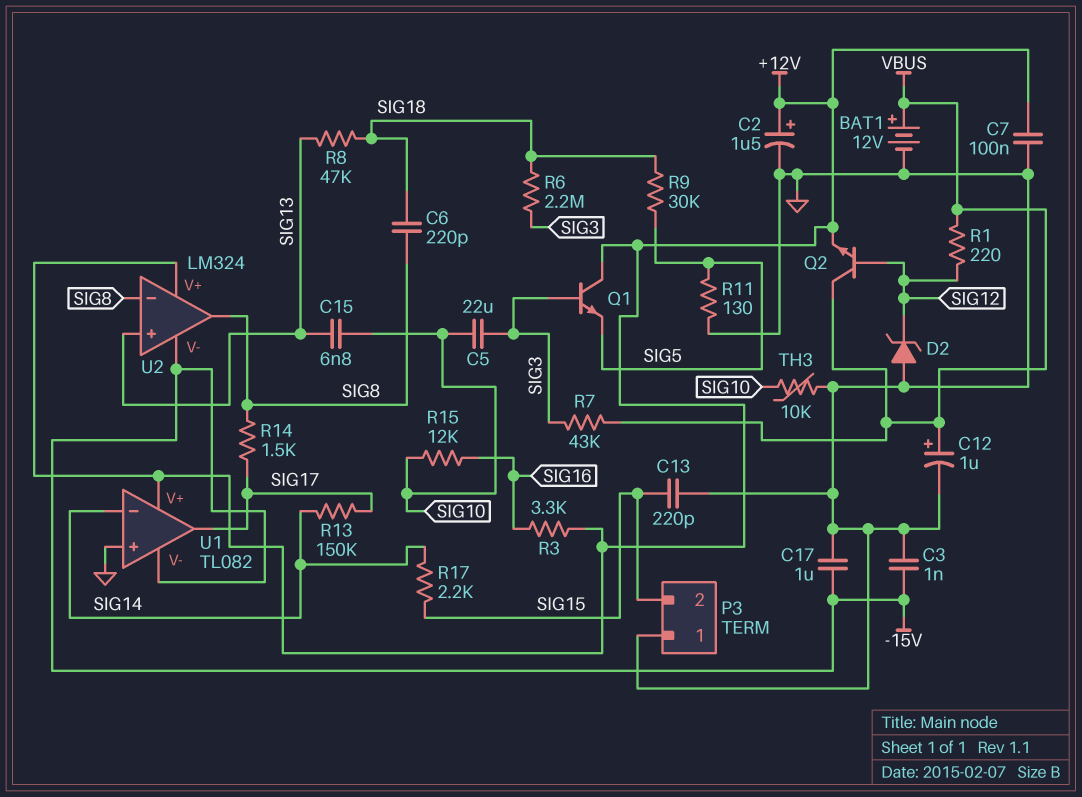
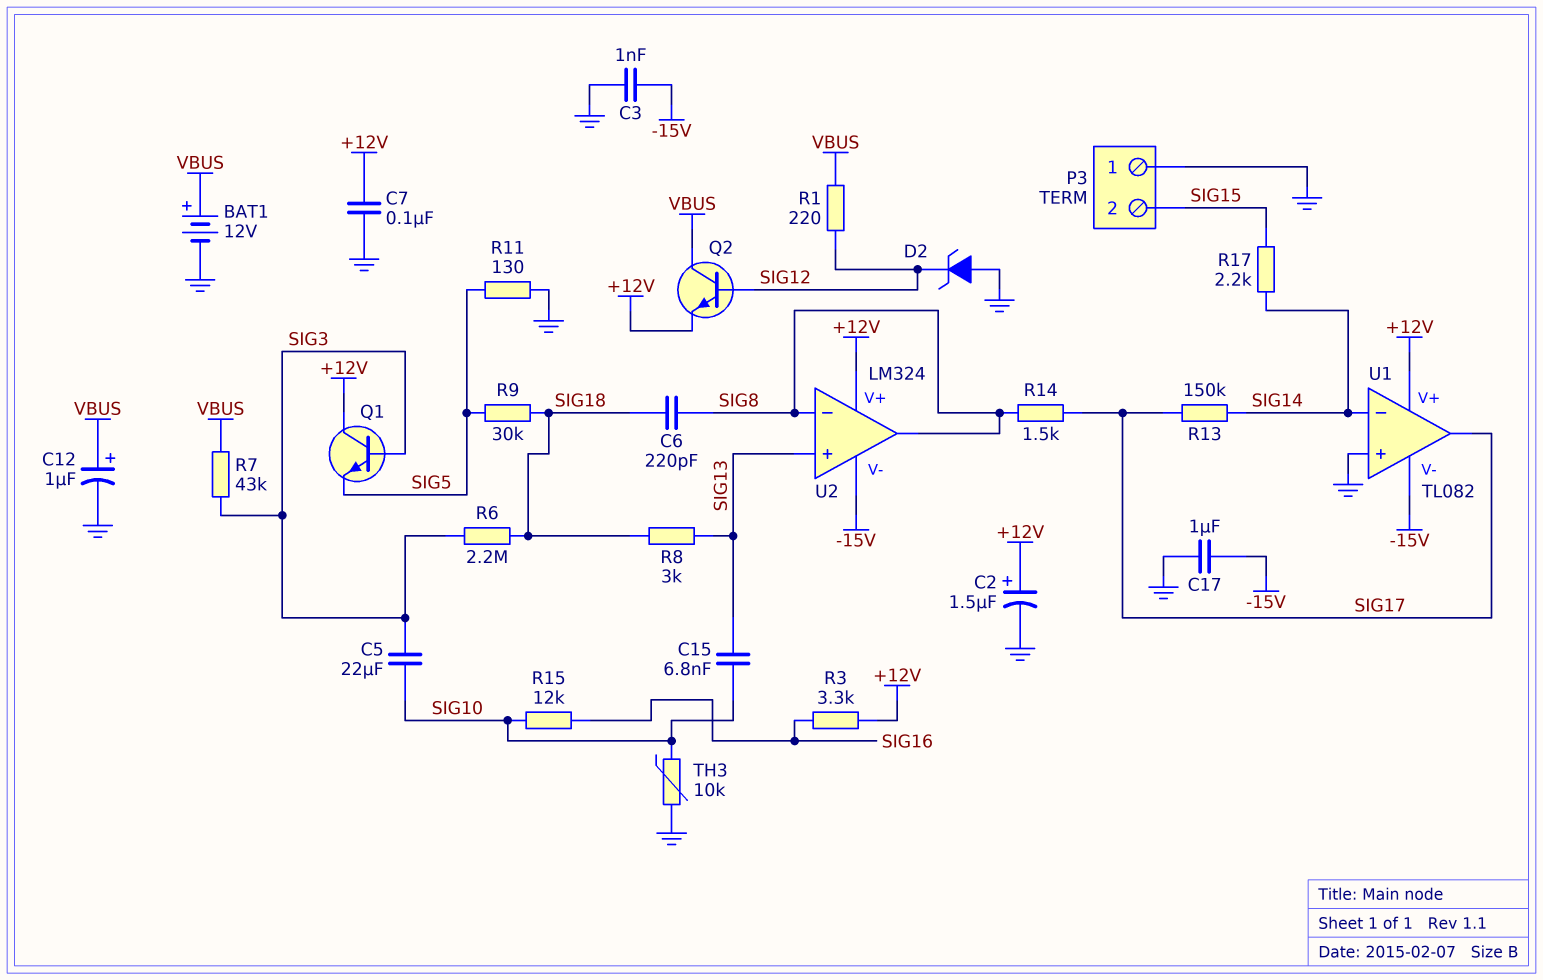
C13: 220pF (GND, SIG15) -> none
R8: 47k (SIG13, SIG18) -> 3k (SIG13, SIG18)

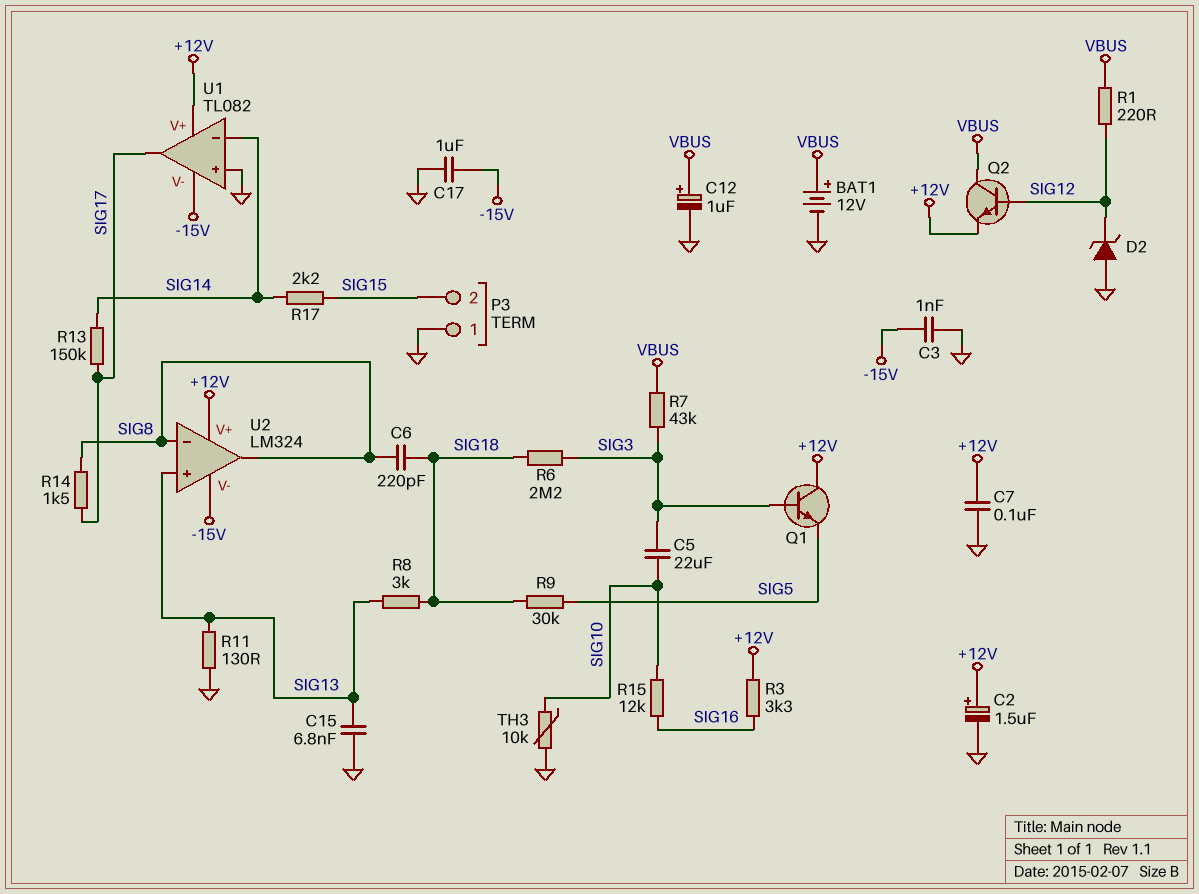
C15: 6.8nF (SIG10, SIG13) -> 6.8nF (GND, SIG13)
R11: 130 (GND, SIG5) -> 130 (GND, SIG13)

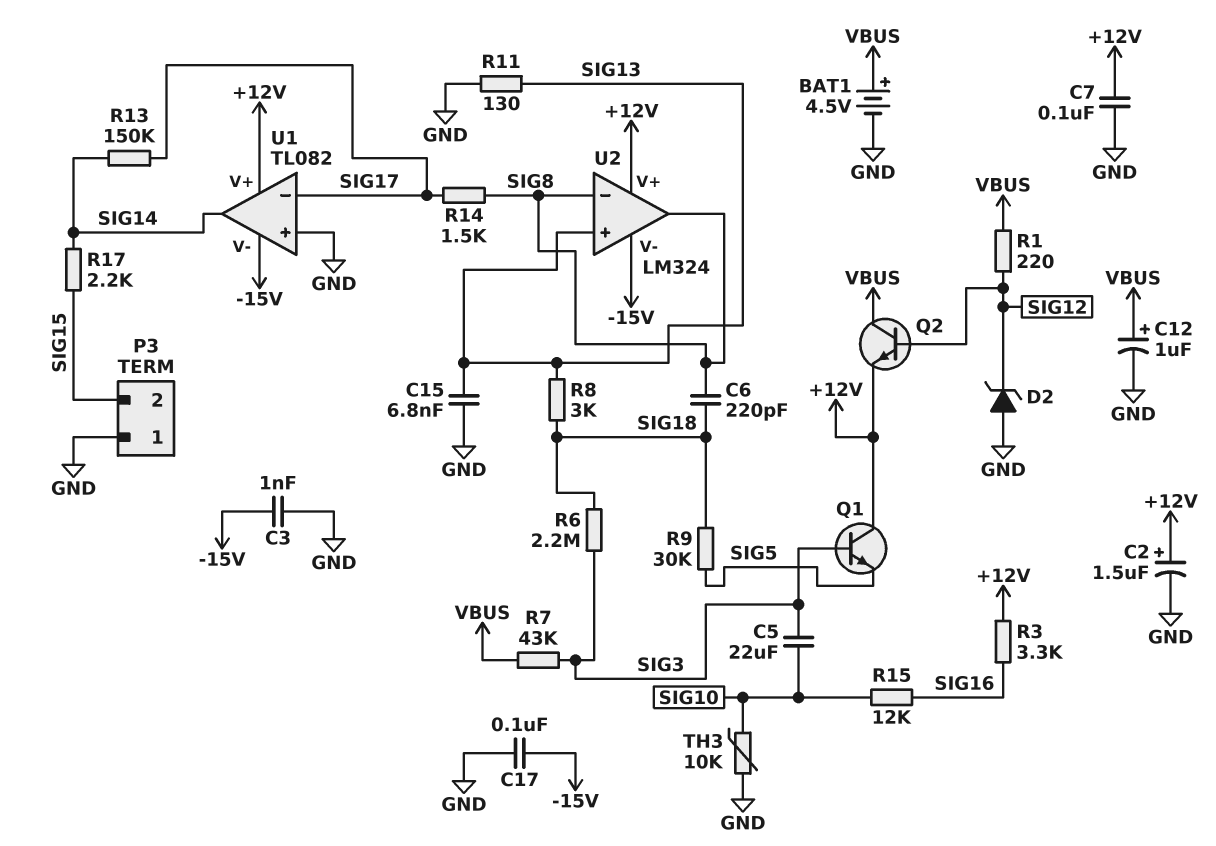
BAT1: 12V (plus VBUS, minus GND) -> 4.5V (plus VBUS, minus GND)
C17: 1uF (-15V, GND) -> 100nF (-15V, GND)
U1 pin in-: SIG14 -> SIG17
U1 pin out: SIG17 -> SIG14

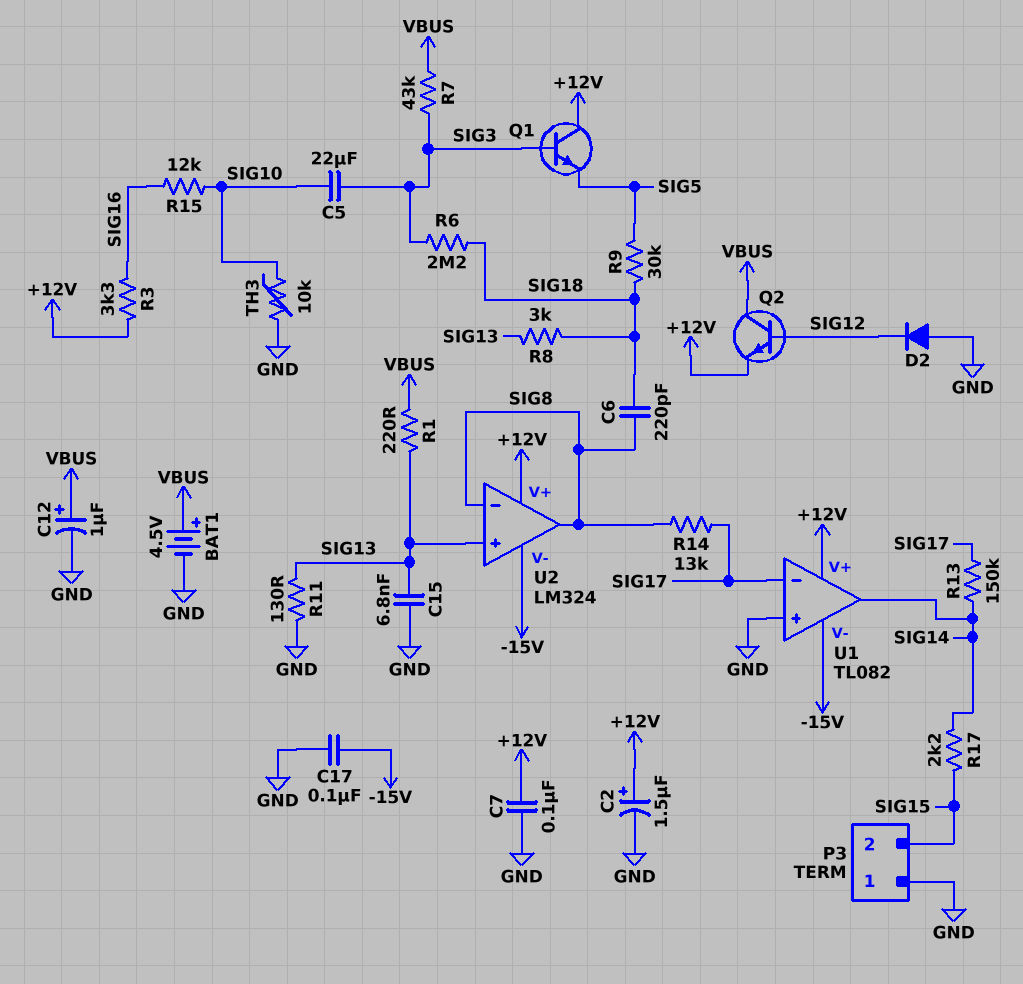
C3: 1nF (-15V, GND) -> none
D2: zener (A GND, K SIG12) -> diode (A GND, K SIG12)
R1: 220 (SIG12, VBUS) -> 220 (SIG13, VBUS)
R14: 1.5k (SIG8, SIG17) -> 13k (SIG8, SIG17)

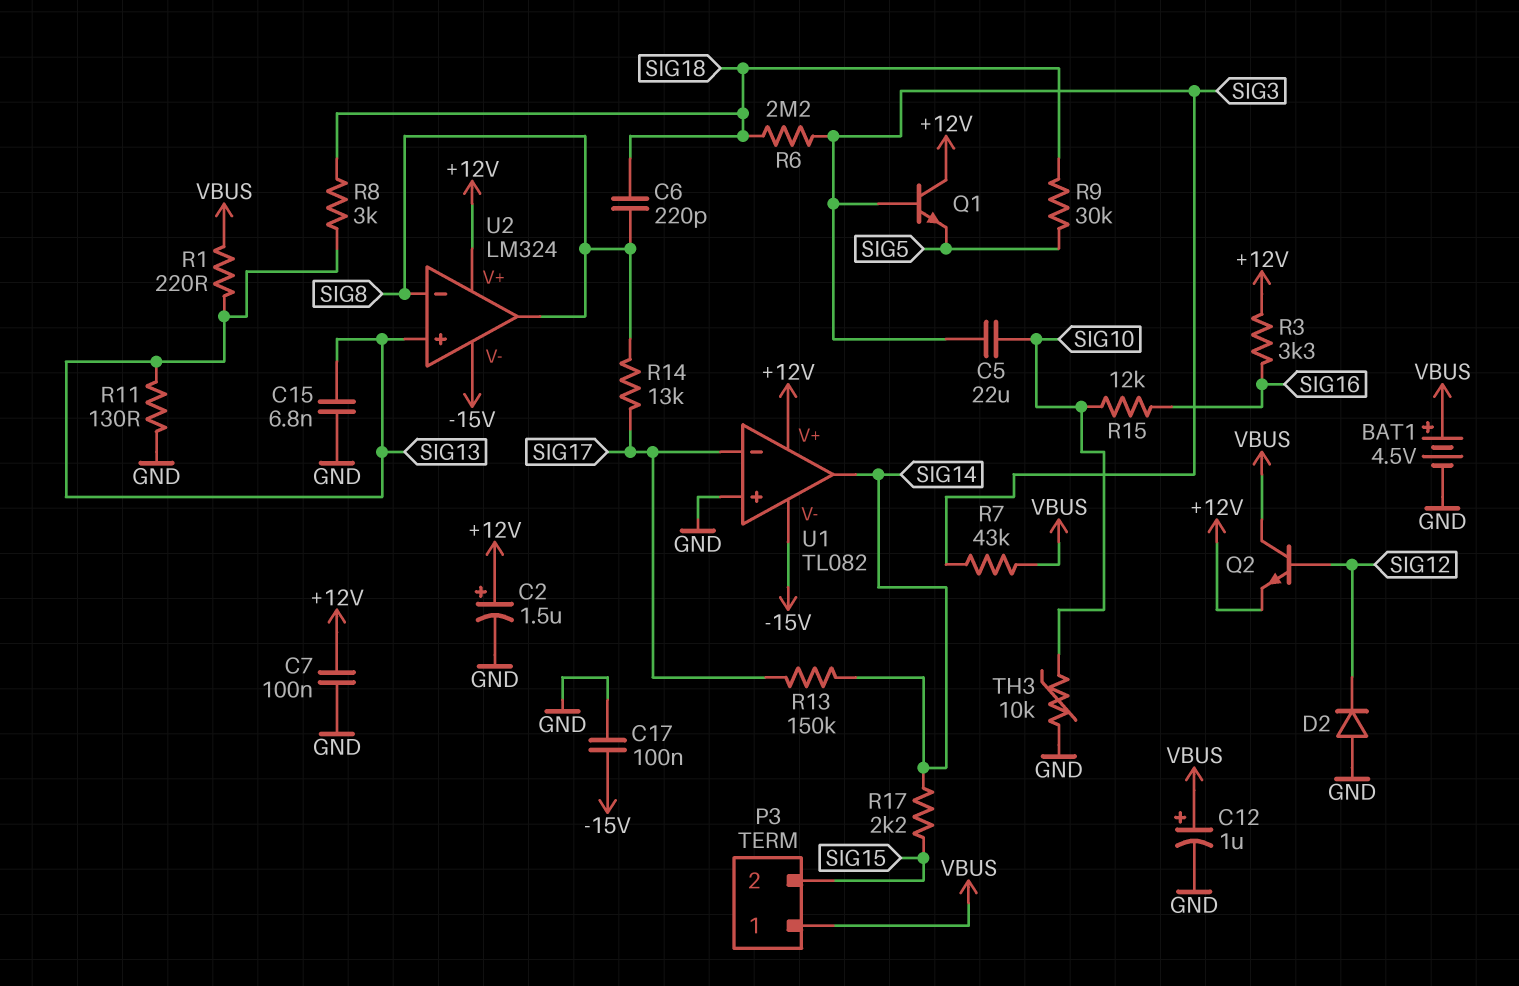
P3 pin 1: GND -> VBUS

